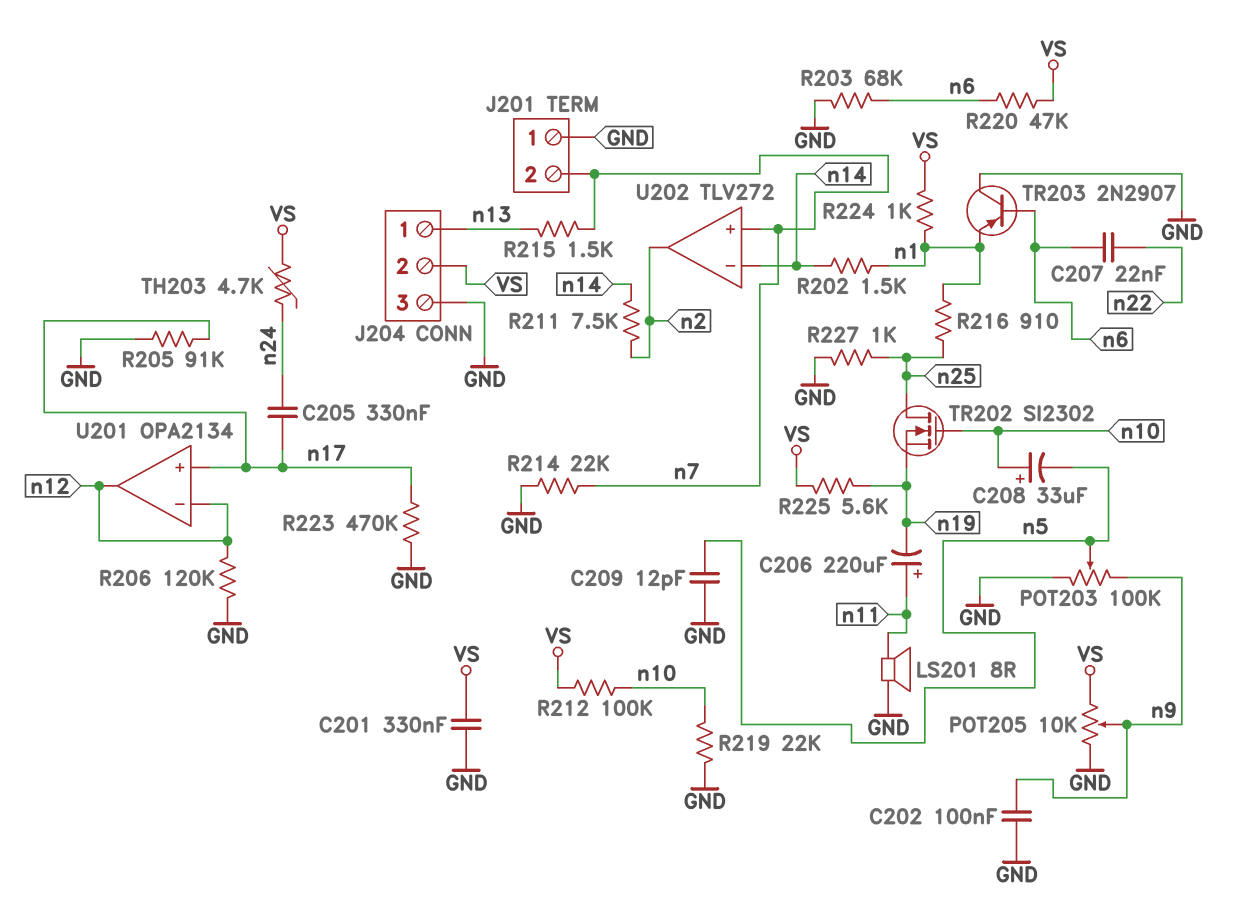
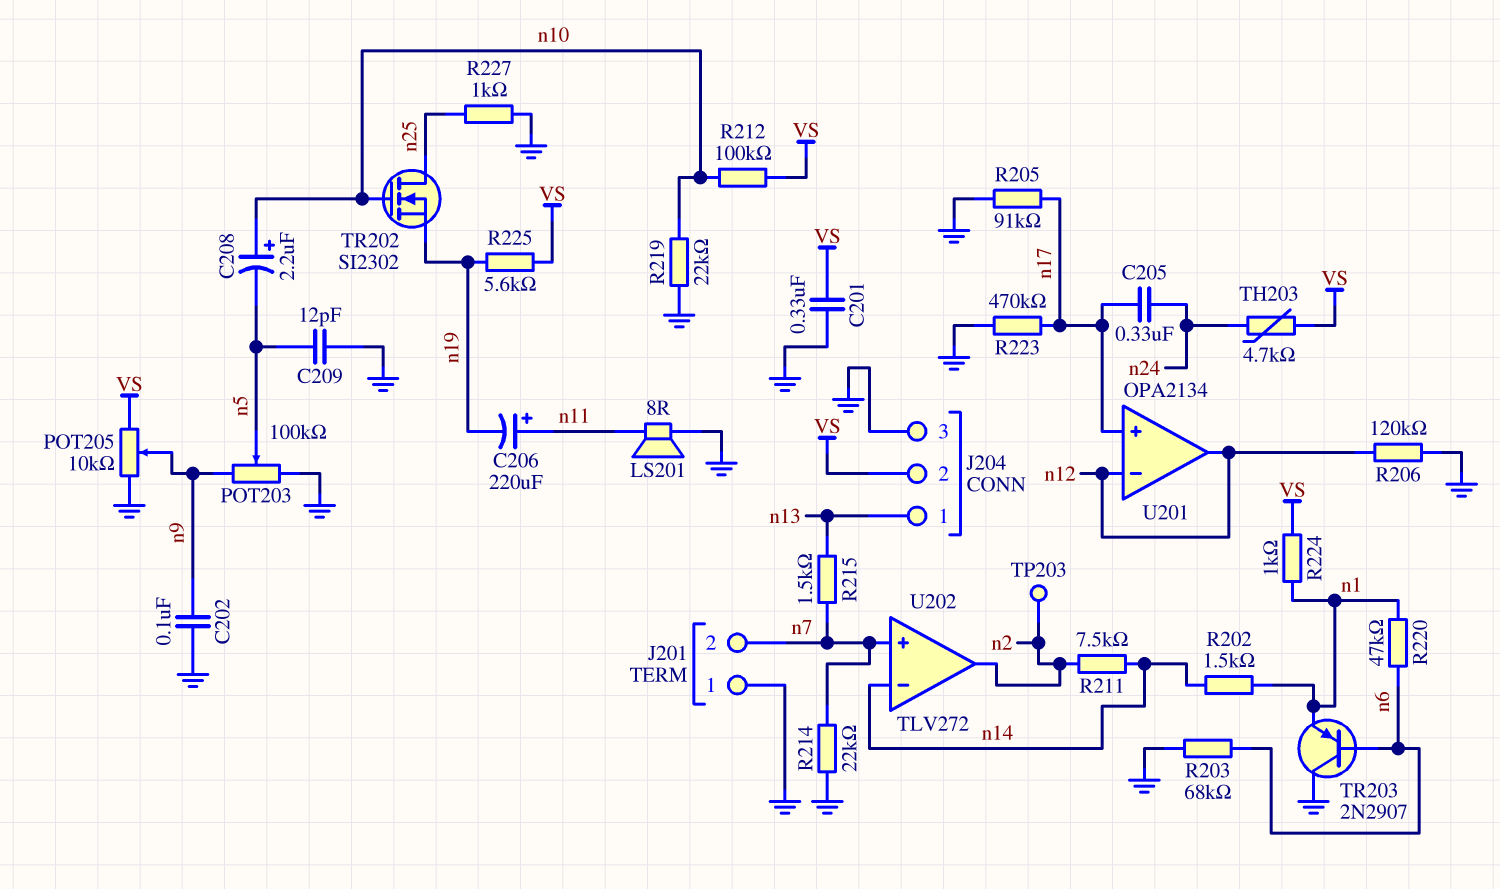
C207: 22nF (n6, n22) -> none
C208: 33uF (plus n10, minus n5) -> 2.2uF (plus n10, minus n5)
R216: 910 (n1, n25) -> none
R220: 47k (VS, n6) -> 47k (n1, n6)
TP203: none -> test point (n2)

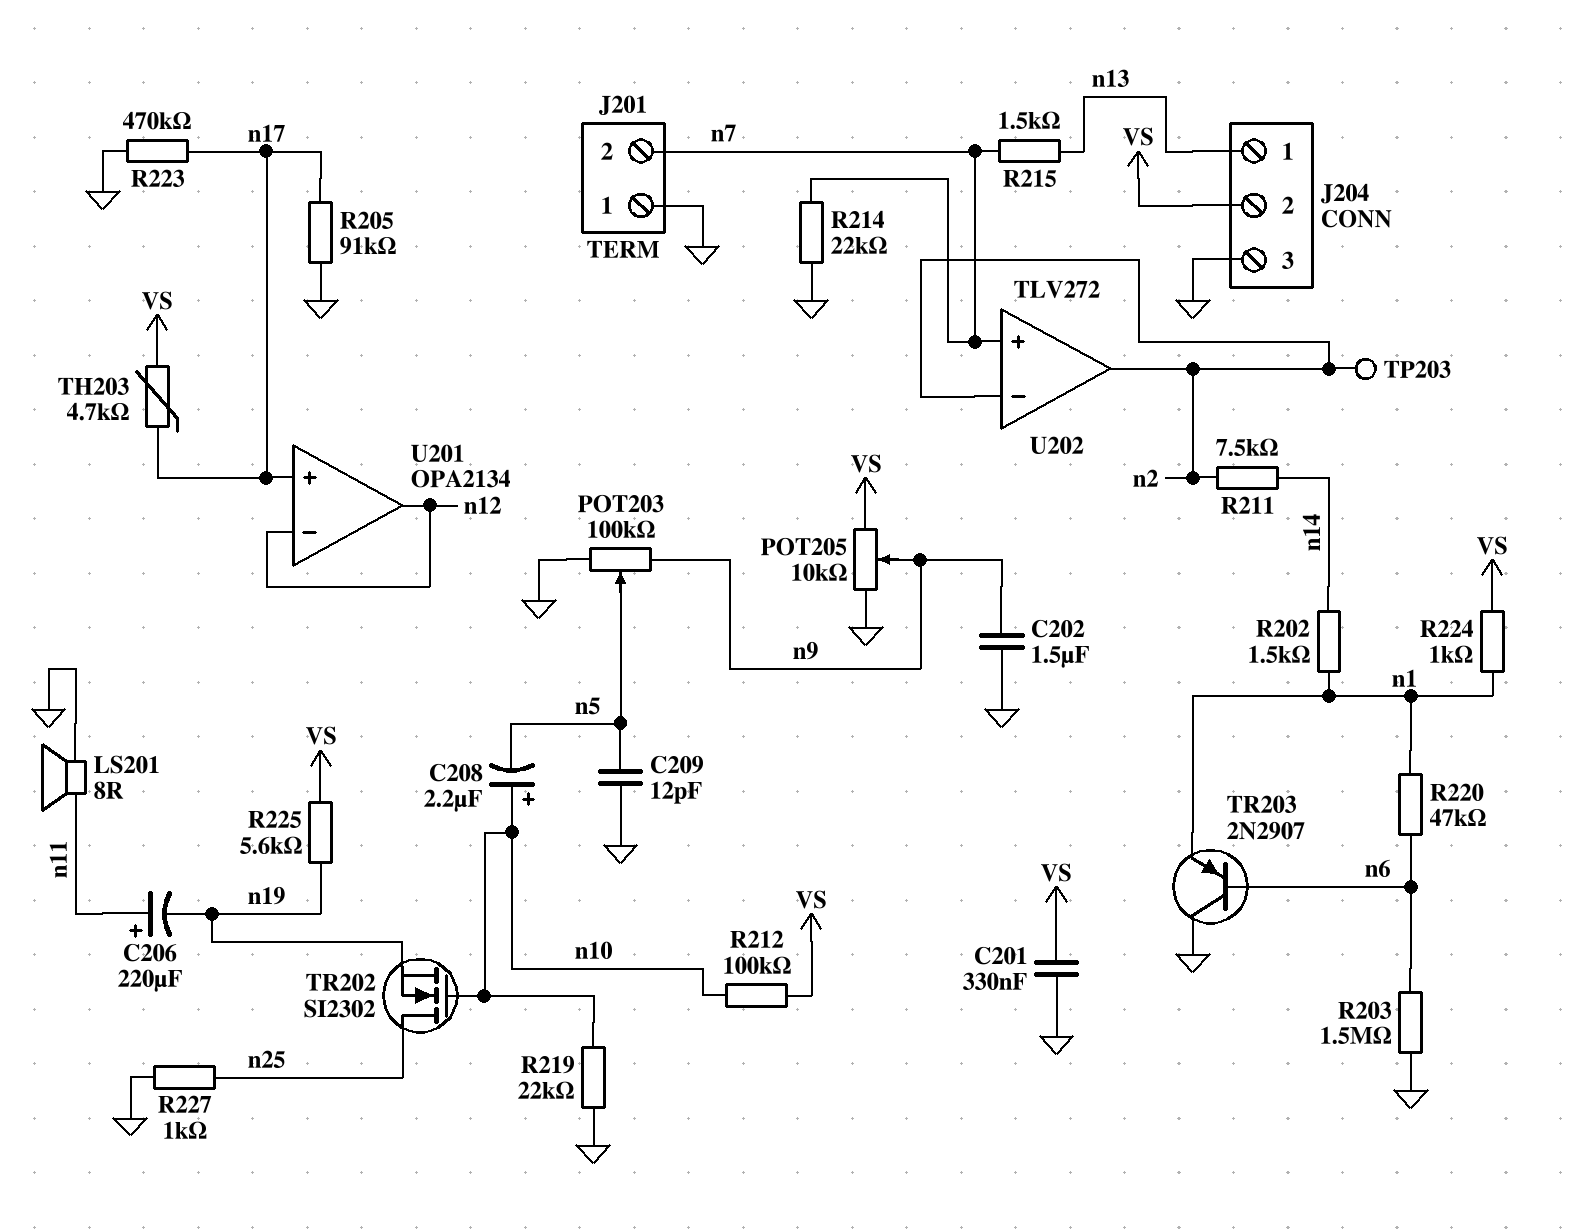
C202: 100nF (GND, n9) -> 1.5uF (GND, n9)
C205: 330nF (n17, n24) -> none
R203: 68k (GND, n6) -> 1.5M (GND, n6)
R206: 120k (GND, n12) -> none
TH203: 4.7k (VS, n24) -> 4.7k (VS, n17)
U202 pin in-: n14 -> n2

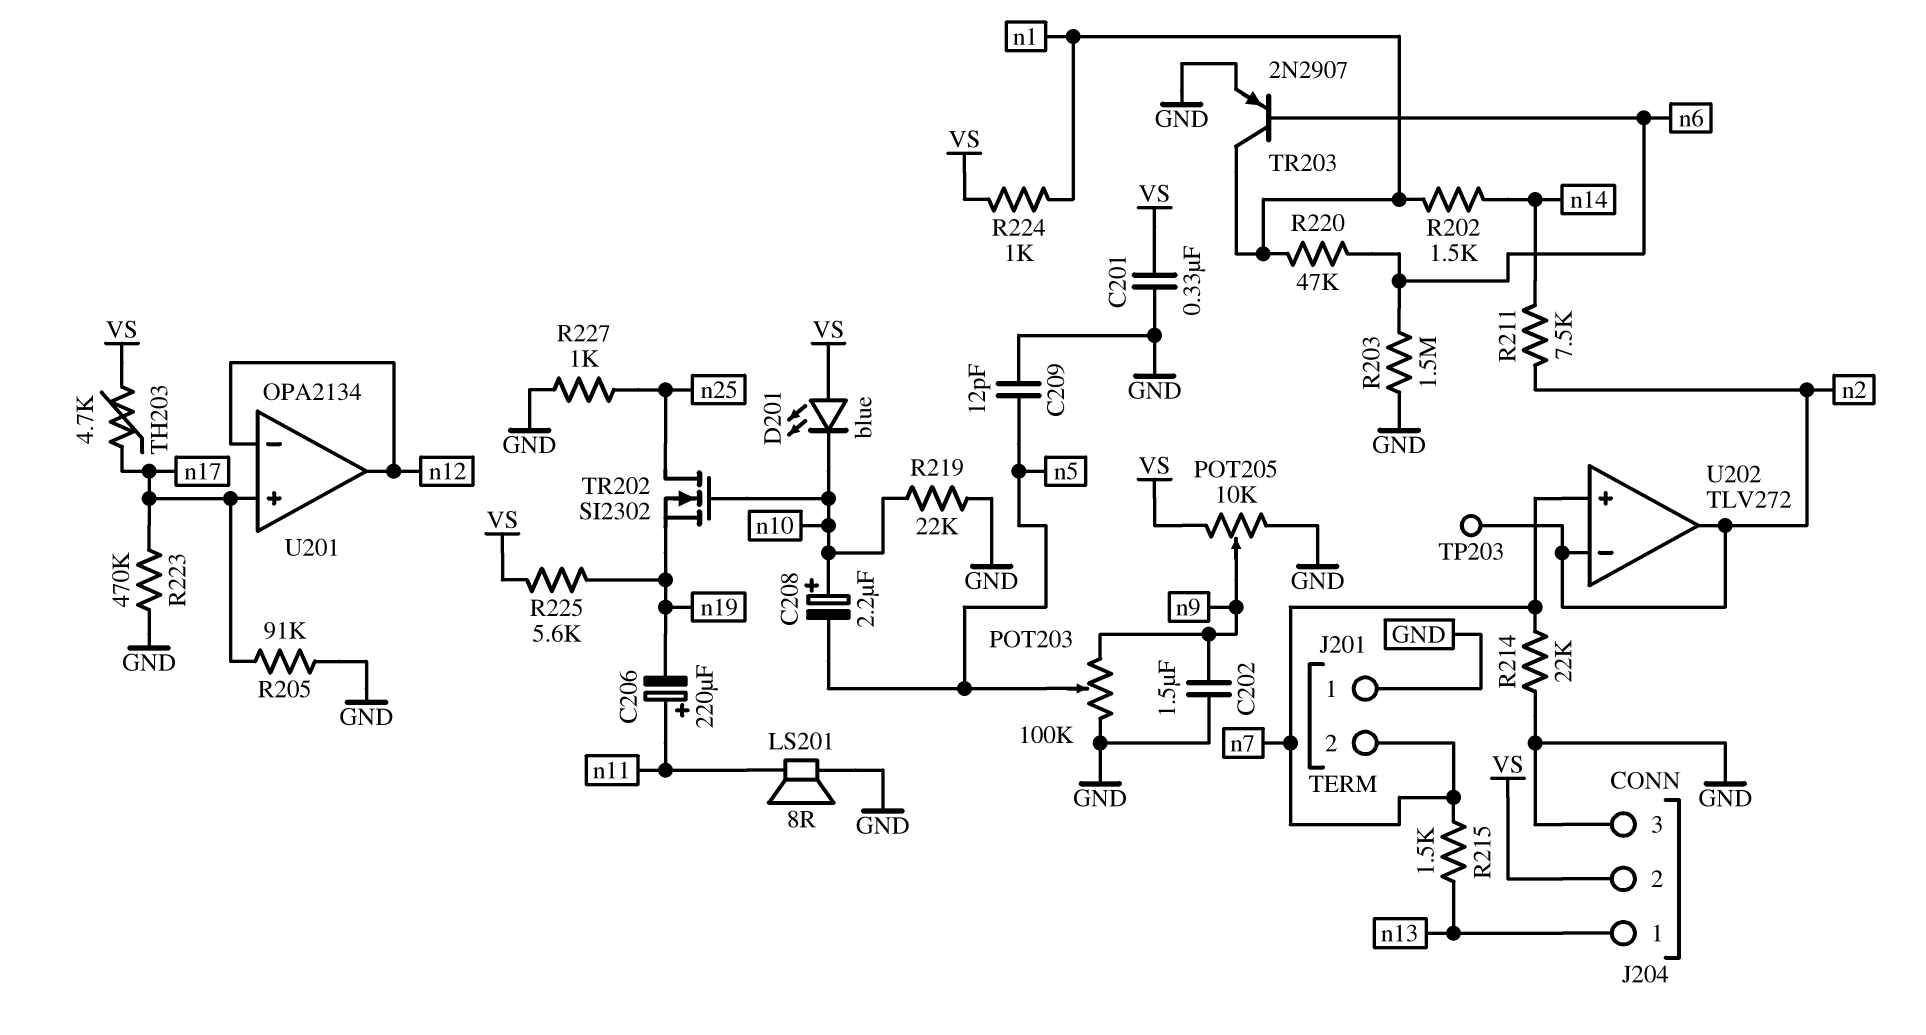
D201: none -> LED blue (A VS, K n10)
R212: 100k (VS, n10) -> none
TR203: PNP 2N2907 (B n6, C GND, E n1) -> PNP 2N2907 (B n6, C n1, E GND)

